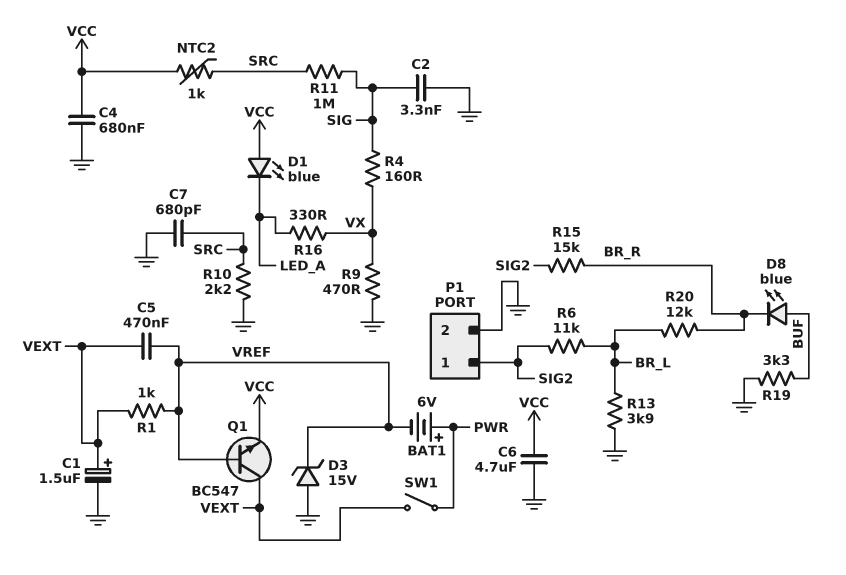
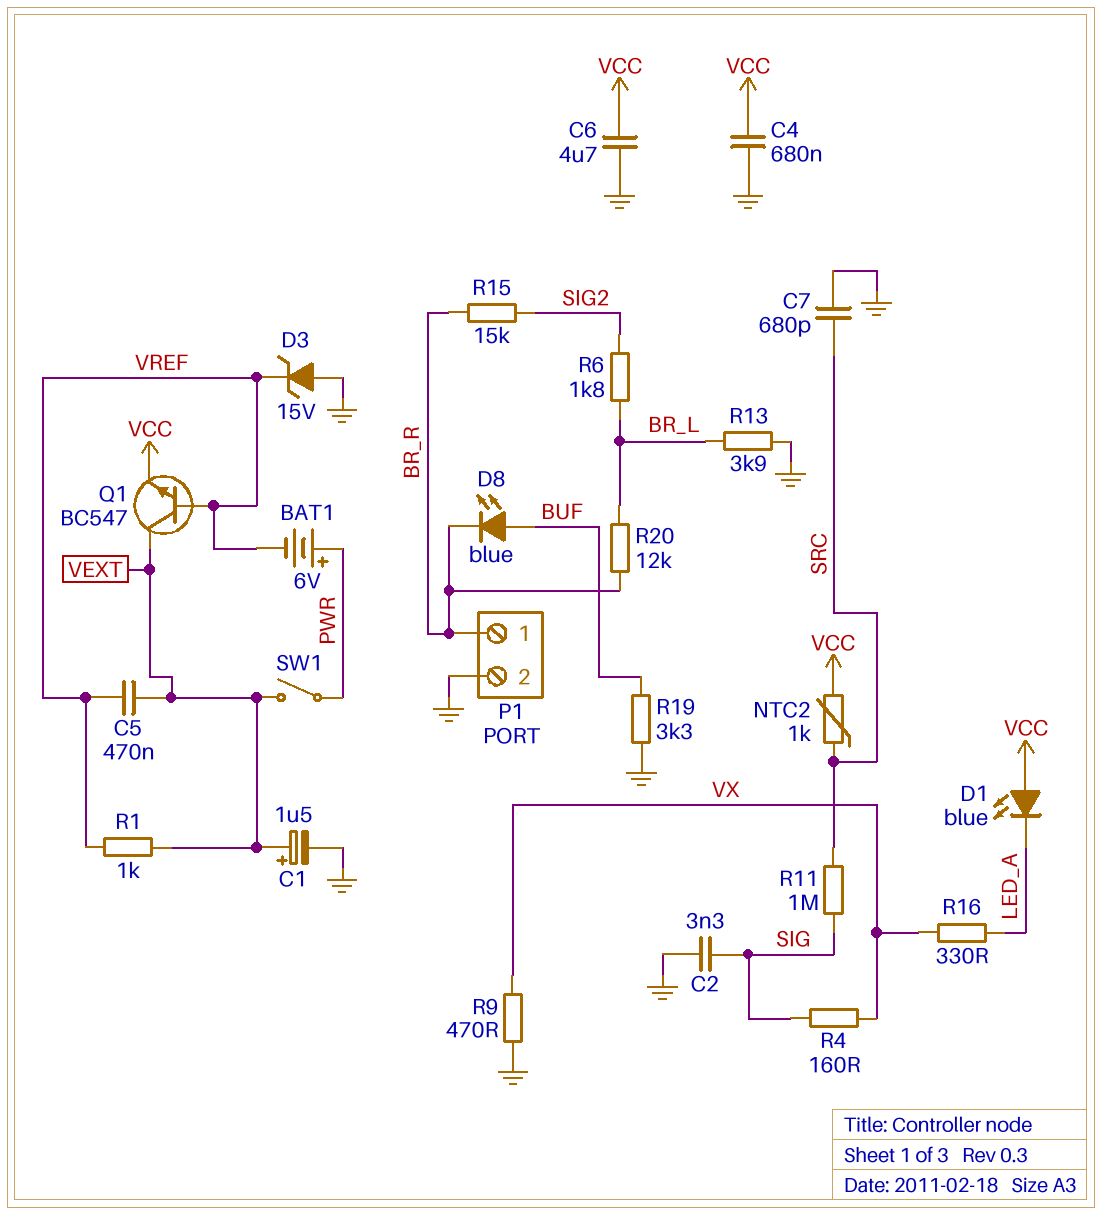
P1 pin 1: SIG2 -> BR_R
R6: 11k (BR_L, SIG2) -> 1.8k (BR_L, SIG2)
R10: 2.2k (GND, SRC) -> none

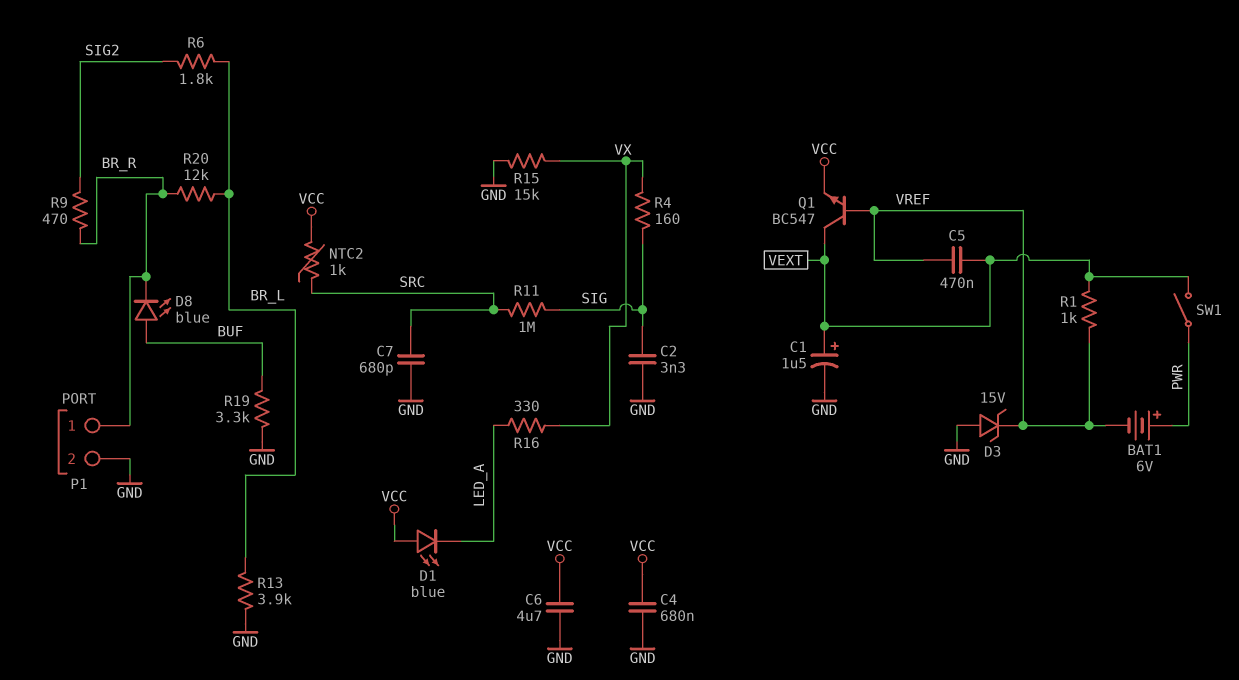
R9: 470 (GND, VX) -> 470 (BR_R, SIG2)
R15: 15k (BR_R, SIG2) -> 15k (GND, VX)

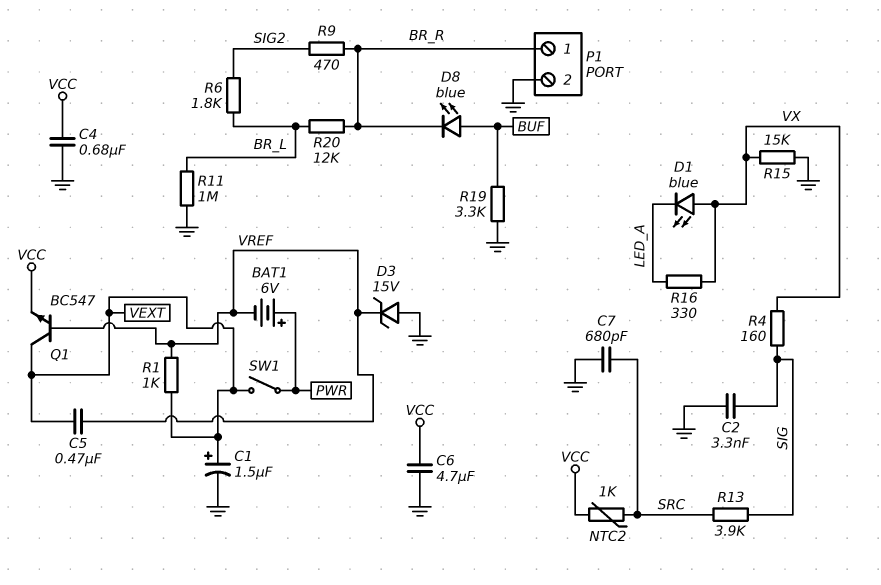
D1: LED blue (A VCC, K LED_A) -> LED blue (A VX, K LED_A)
R11: 1M (SIG, SRC) -> 1M (BR_L, GND)
R13: 3.9k (BR_L, GND) -> 3.9k (SIG, SRC)

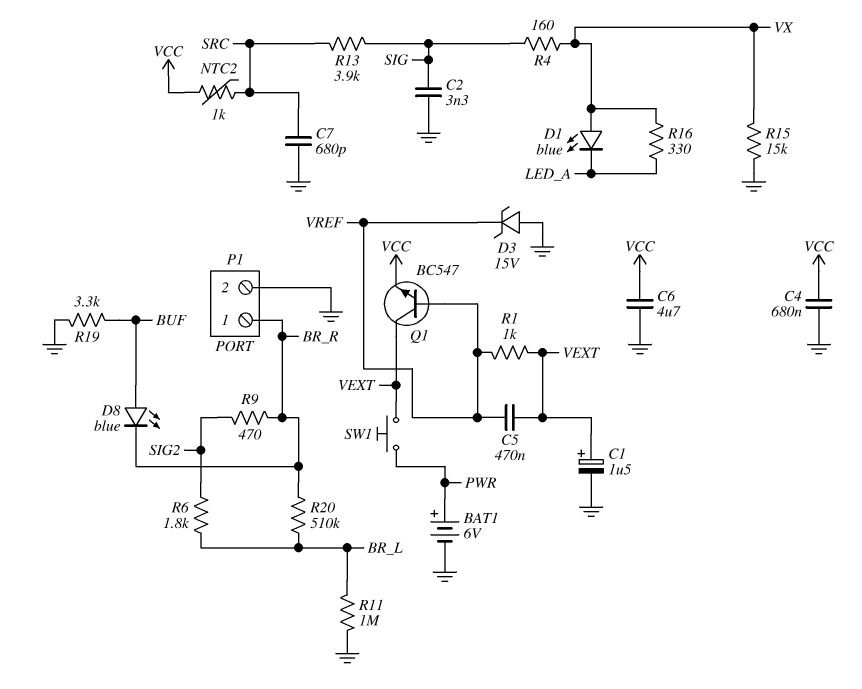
BAT1: 6V (plus PWR, minus VREF) -> 6V (plus PWR, minus GND)
R20: 12k (BR_L, BR_R) -> 510k (BR_L, BR_R)
SW1: switch (PWR, VEXT) -> button (PWR, VEXT)

